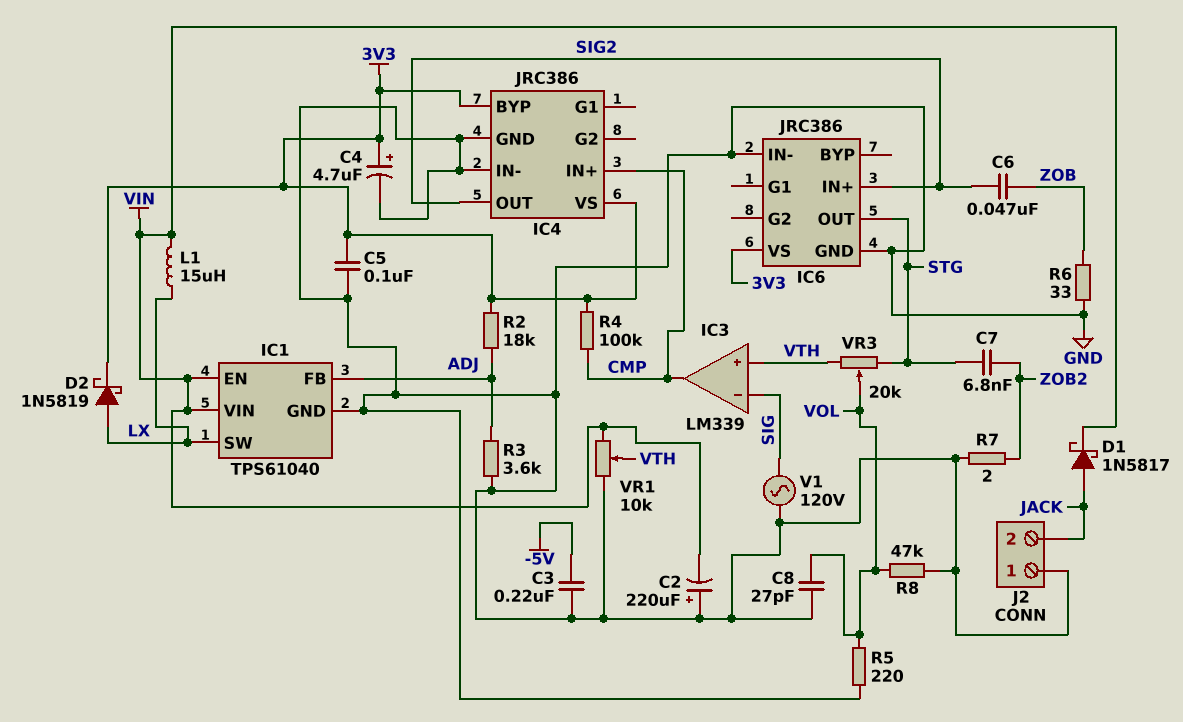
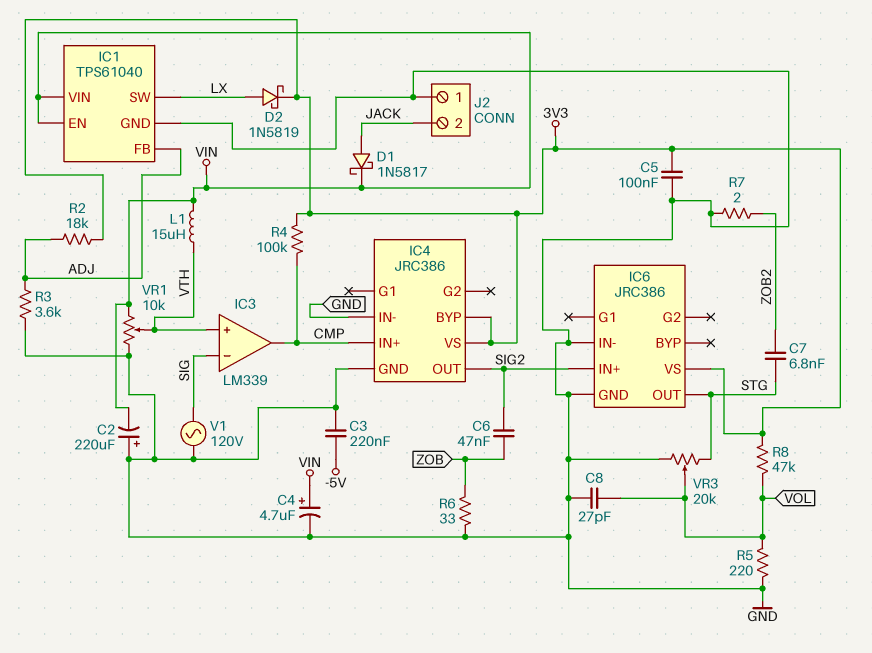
C4: 4.7uF (plus 3V3, minus GND) -> 4.7uF (plus VIN, minus GND)
L1: 15uH (LX, VIN) -> 15uH (VIN, VTH)
R8: 47k (GND, VOL) -> 47k (3V3, VOL)
VR3: 20k (STG, VTH, wiper VOL) -> 20k (GND, STG, wiper VOL)

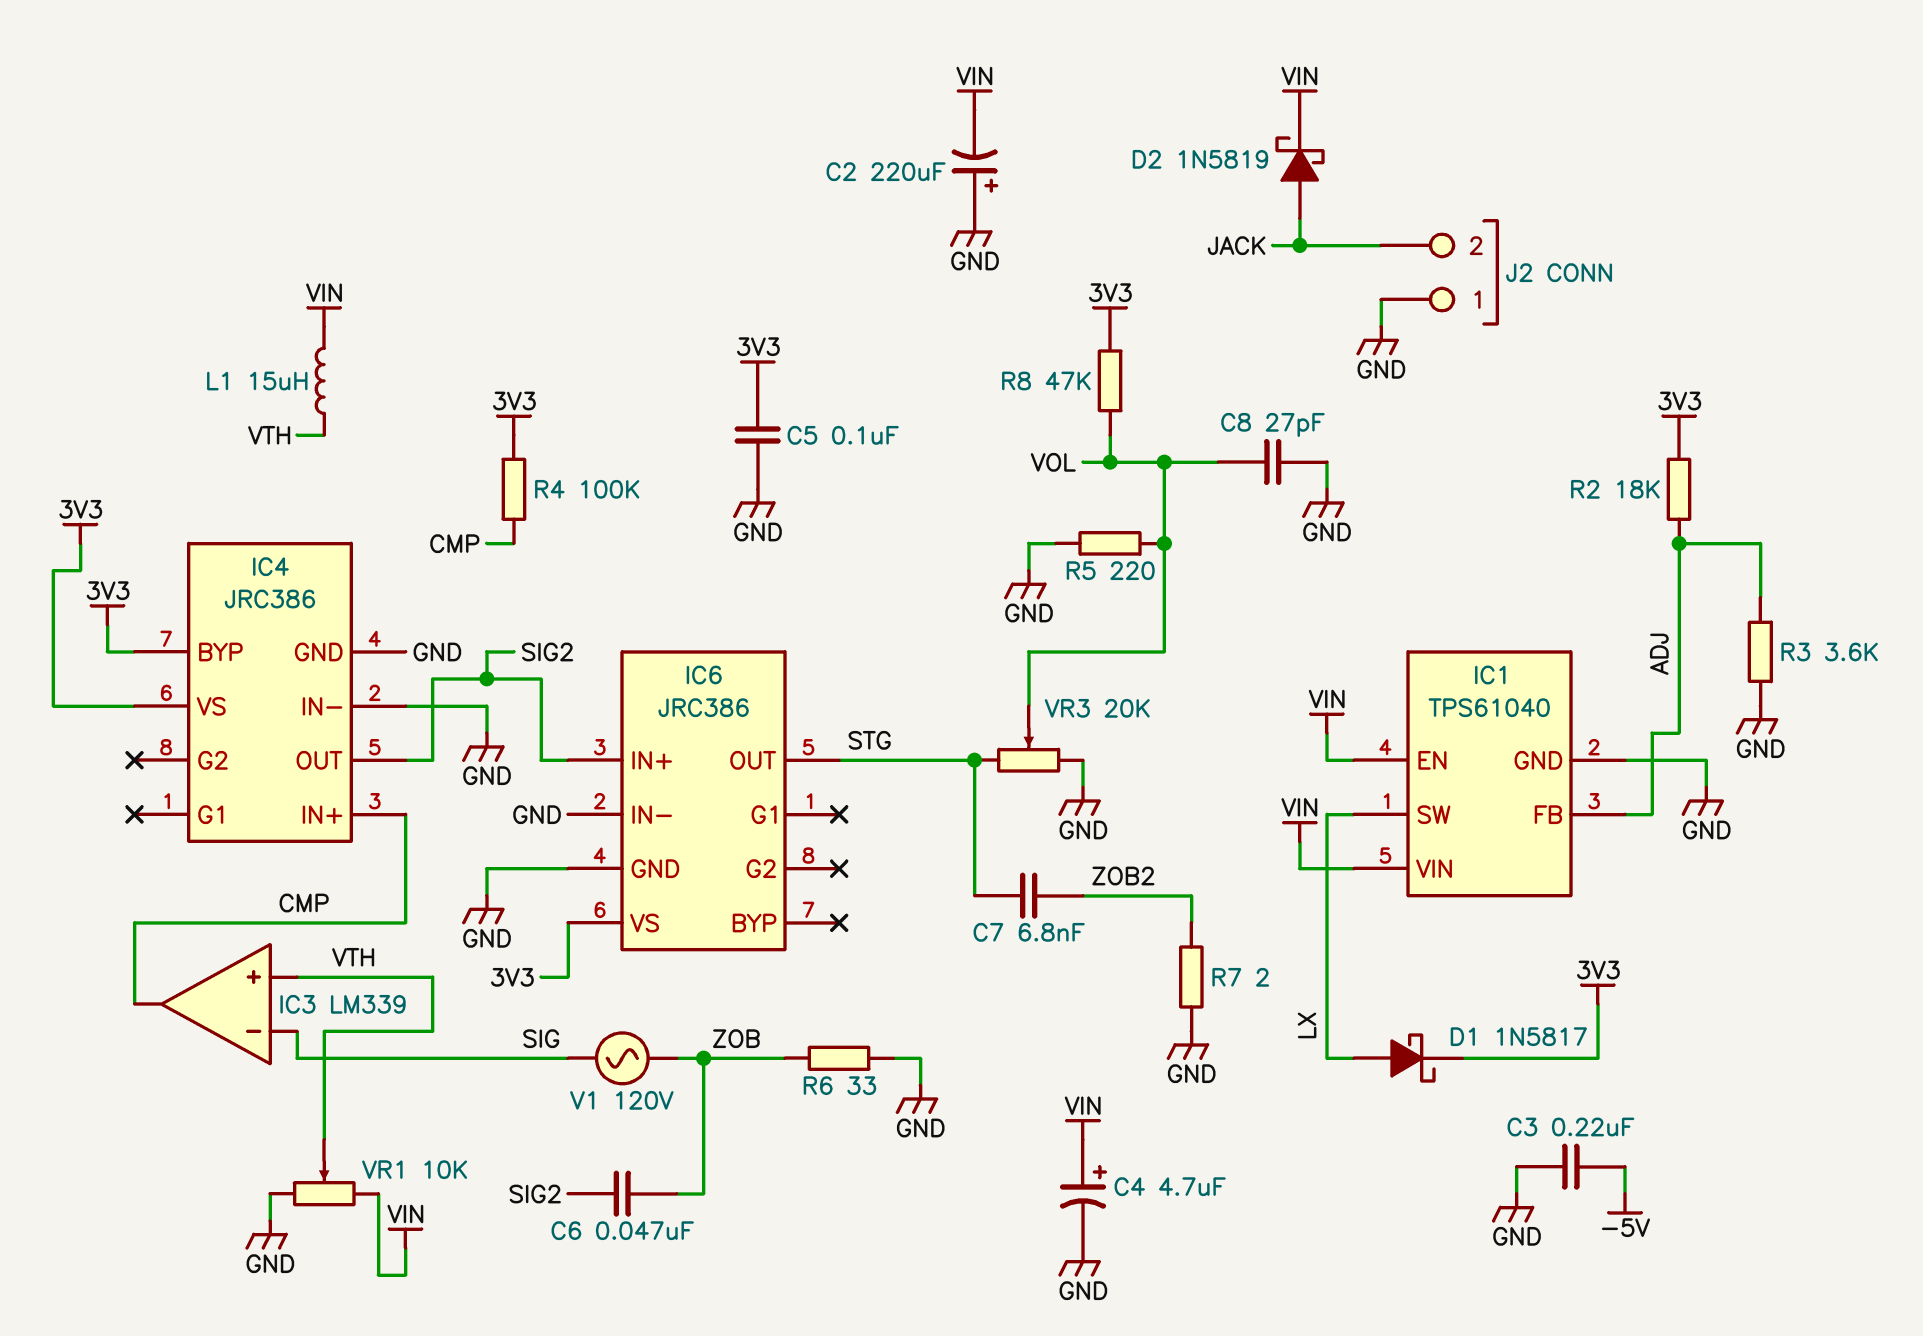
D1: schottky 1N5817 (A JACK, K VIN) -> schottky 1N5817 (A LX, K 3V3)
D2: schottky 1N5819 (A LX, K 3V3) -> schottky 1N5819 (A JACK, K VIN)
V1: AC 120V (GND, SIG) -> AC 120V (SIG, ZOB)

